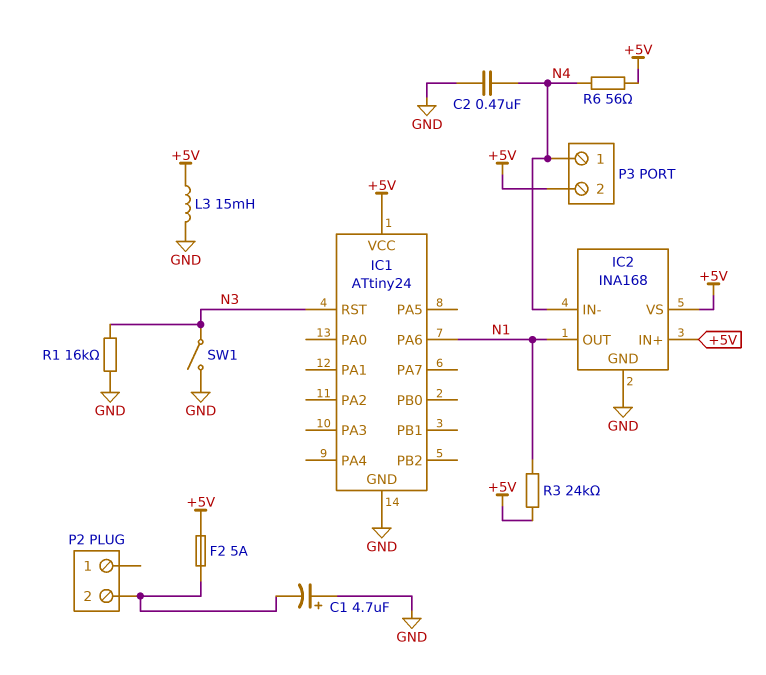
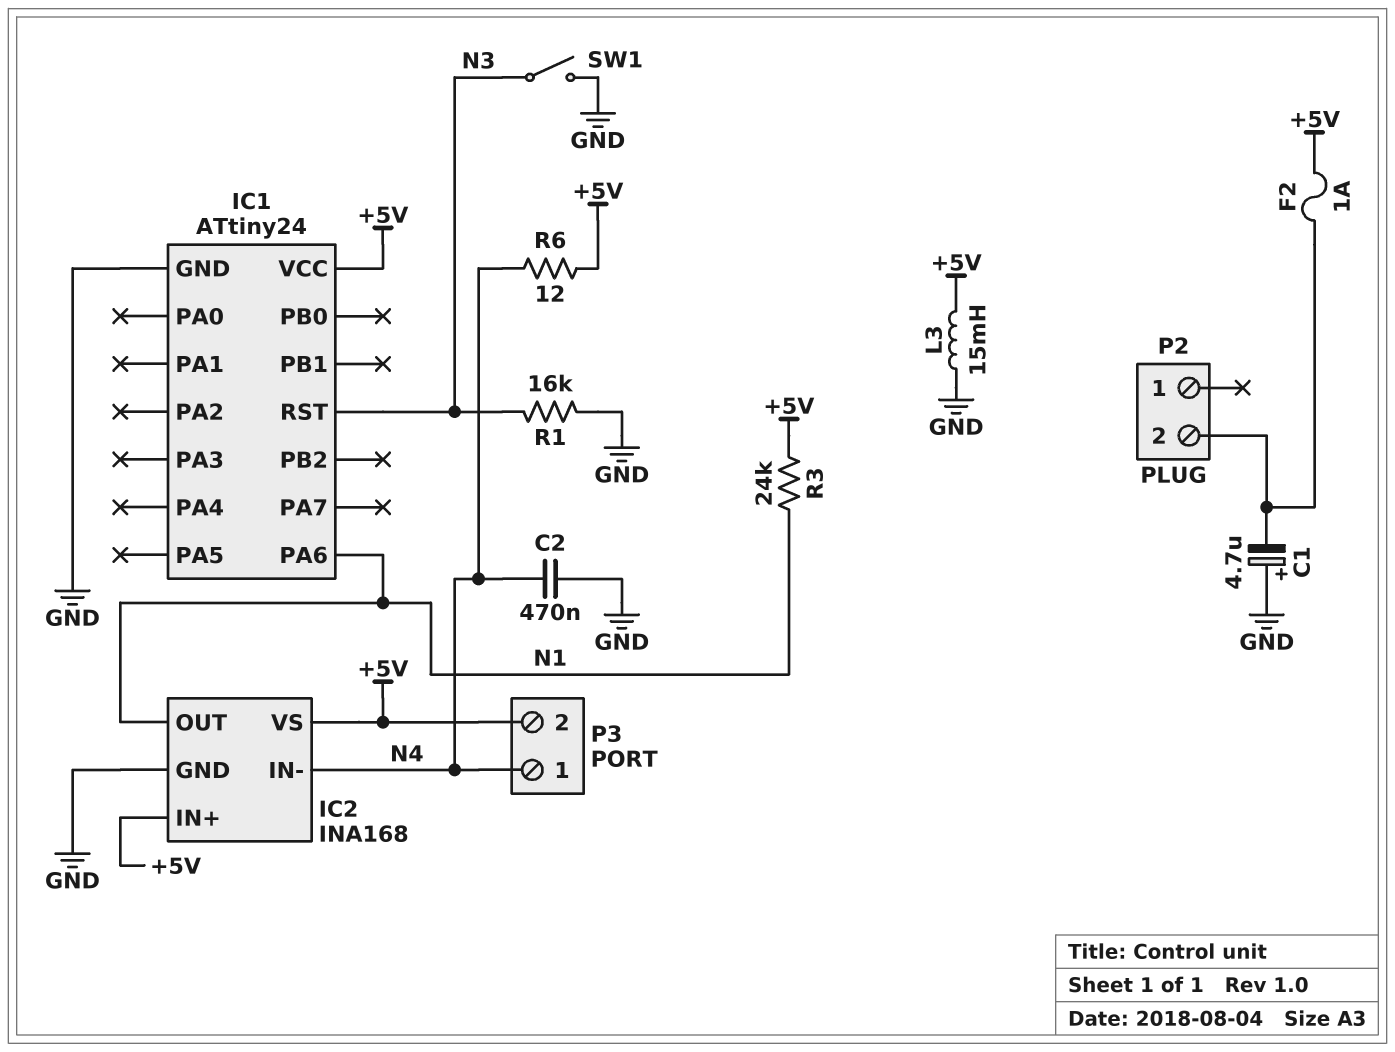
F2: 5A (+5V, P2/2) -> 1A (+5V, P2/2)
R6: 56 (+5V, N4) -> 12 (+5V, N4)

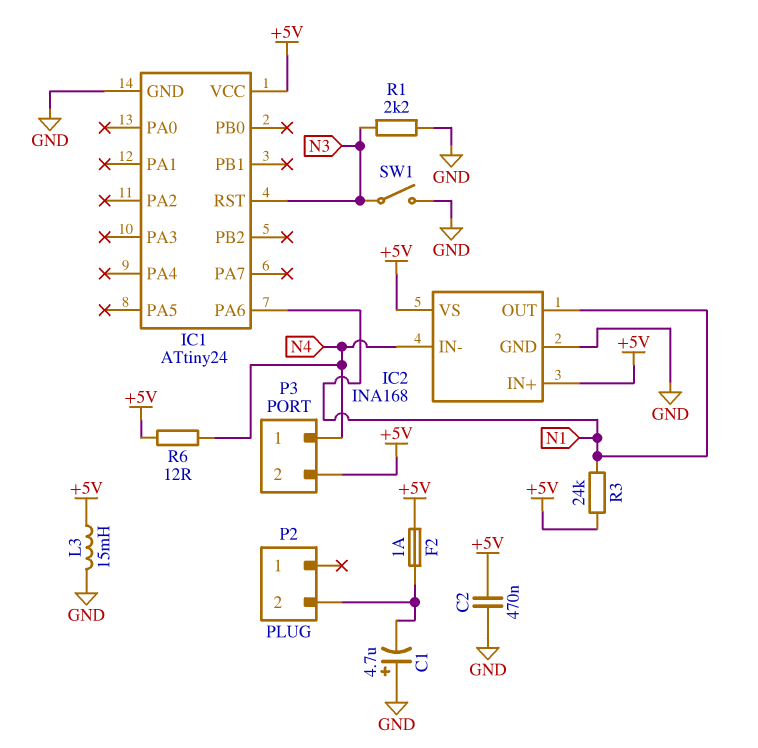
C2: 470nF (GND, N4) -> 470nF (+5V, GND)
R1: 16k (GND, N3) -> 2.2k (GND, N3)

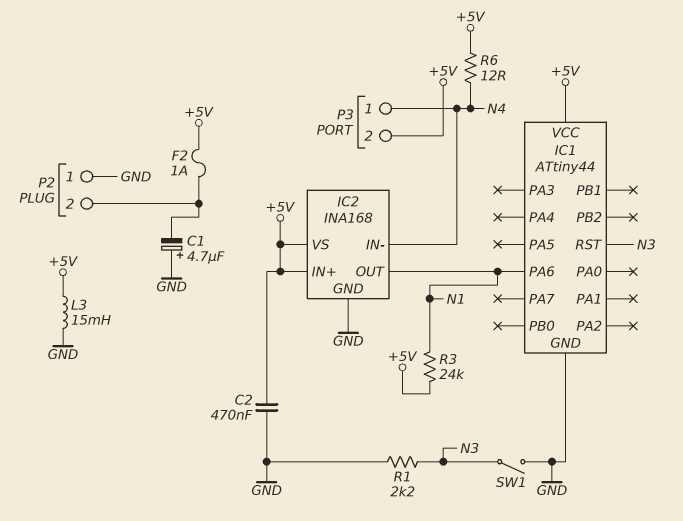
IC1: ATtiny24 -> ATtiny44
P2 pin 1: none -> GND

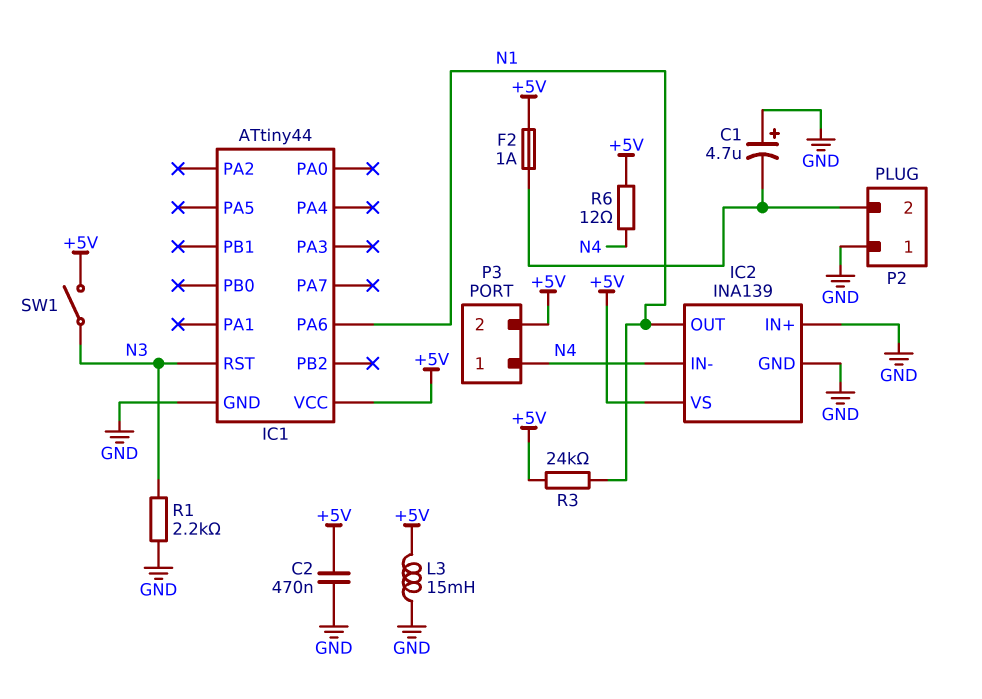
IC2: INA168 -> INA139
IC2 pin IN+: +5V -> GND
SW1: switch (GND, N3) -> switch (+5V, N3)

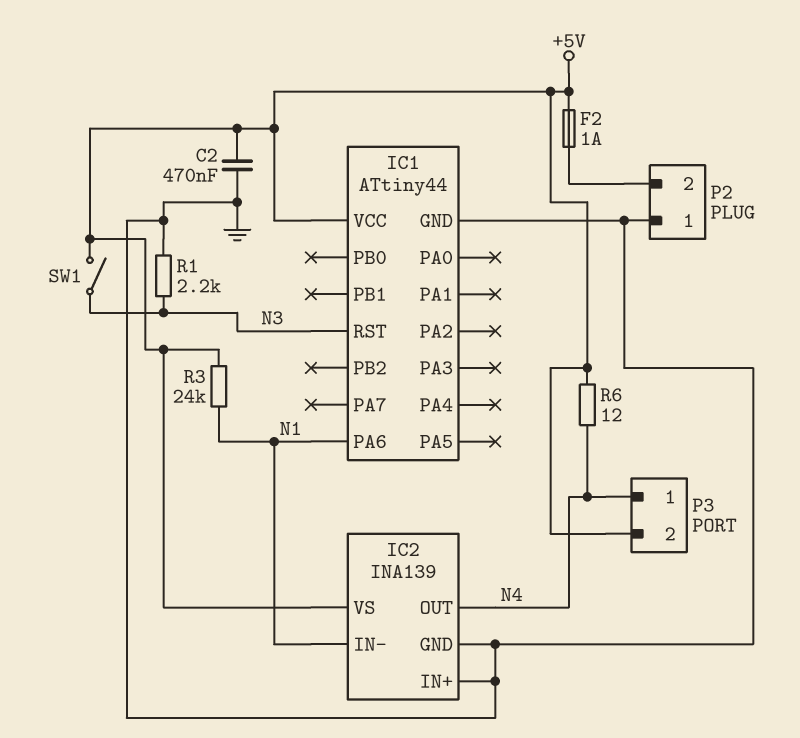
C1: 4.7uF (plus GND, minus P2/2) -> none
IC2 pin IN-: N4 -> N1
IC2 pin OUT: N1 -> N4
L3: 15mH (+5V, GND) -> none

